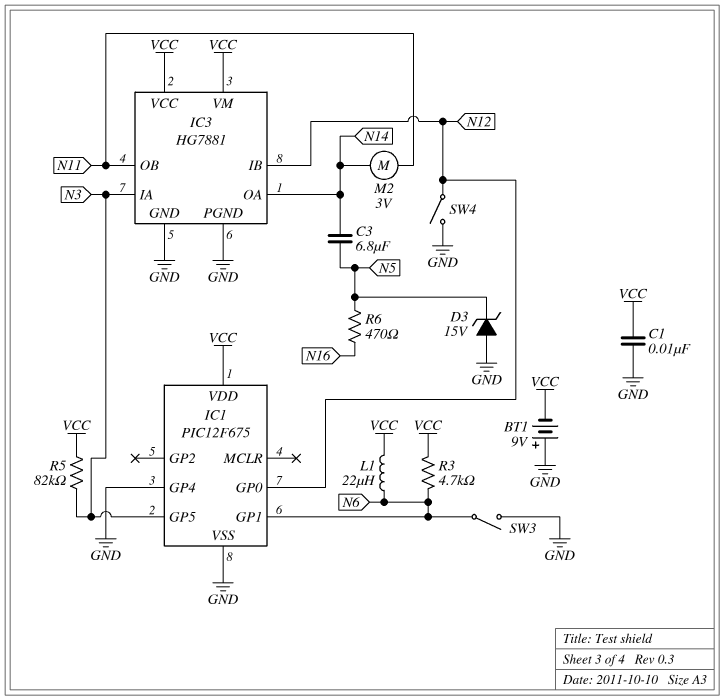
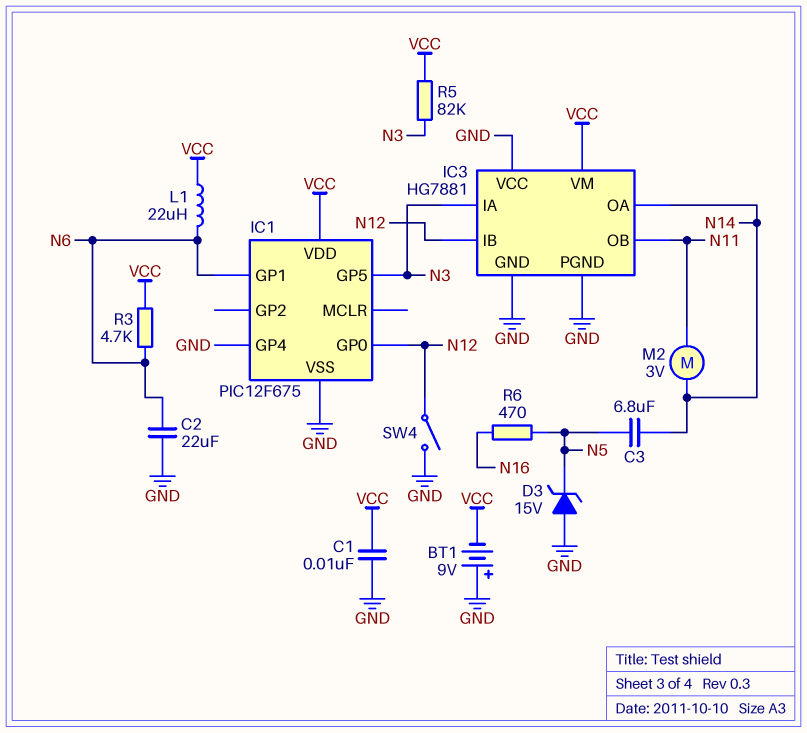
C2: none -> 22uF (GND, N6)
IC3 pin VCC: VCC -> GND
SW3: switch (GND, N6) -> none

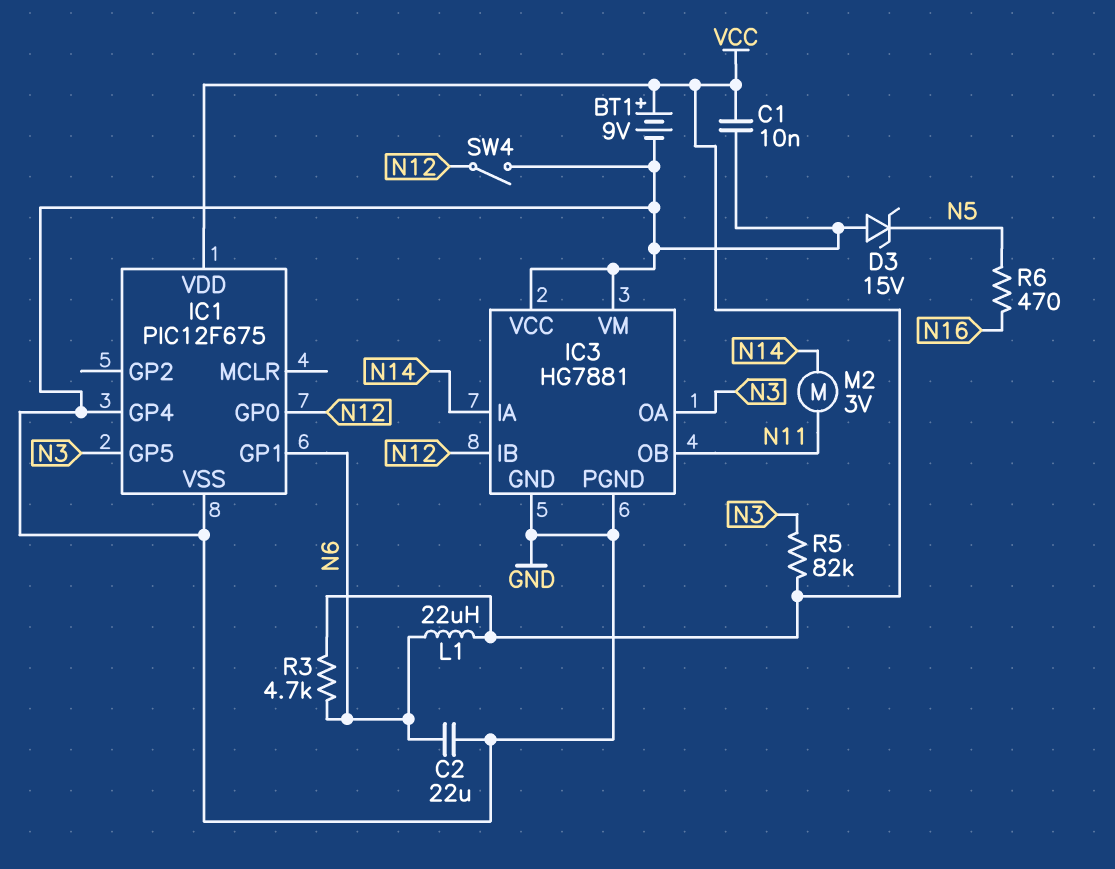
BT1: 9V (plus GND, minus VCC) -> 9V (plus VCC, minus GND)
C3: 6.8uF (N5, N14) -> none
IC3 pin IA: N3 -> N14
IC3 pin OA: N14 -> N3
IC3 pin VM: VCC -> GND

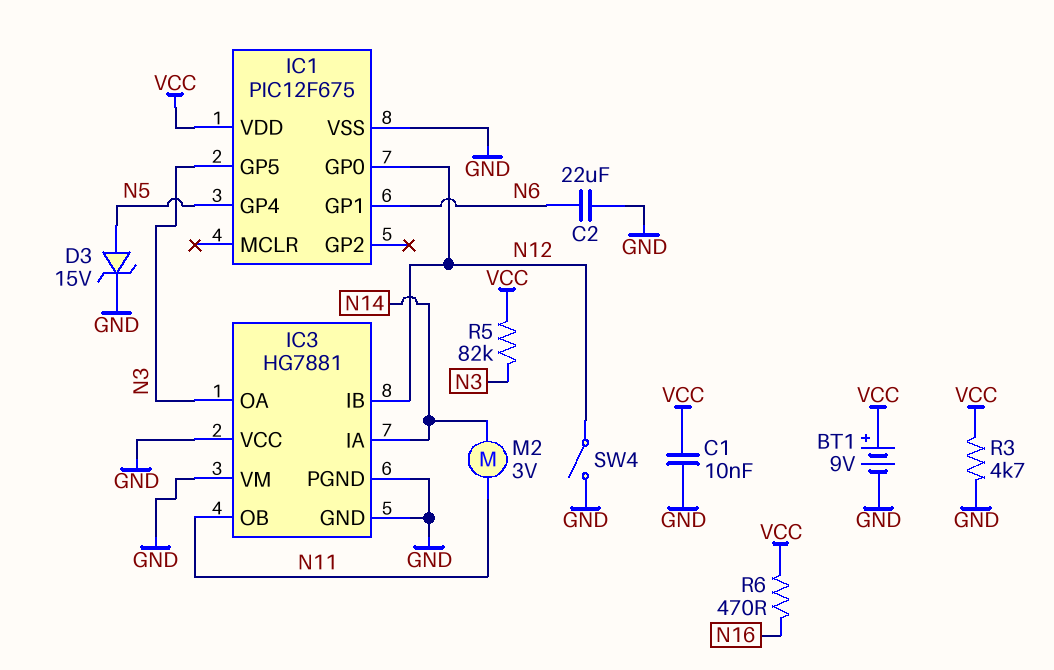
D3: zener 15V (A GND, K N5) -> zener 15V (A N5, K GND)
IC1 pin GP4: GND -> N5
L1: 22uH (N6, VCC) -> none
R3: 4.7k (N6, VCC) -> 4.7k (GND, VCC)
R6: 470 (N5, N16) -> 470 (N16, VCC)

